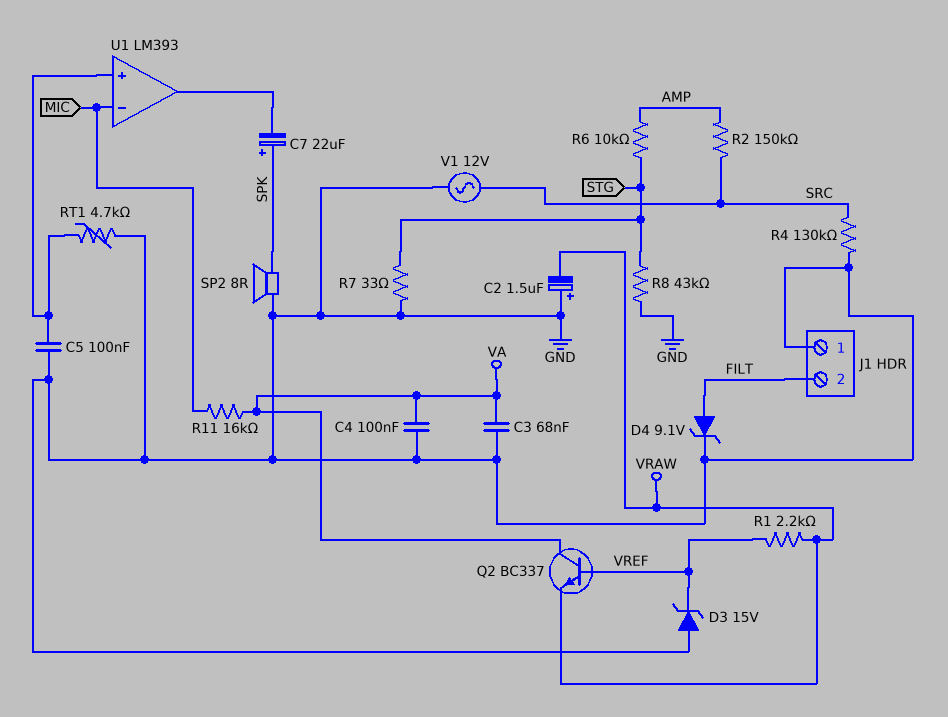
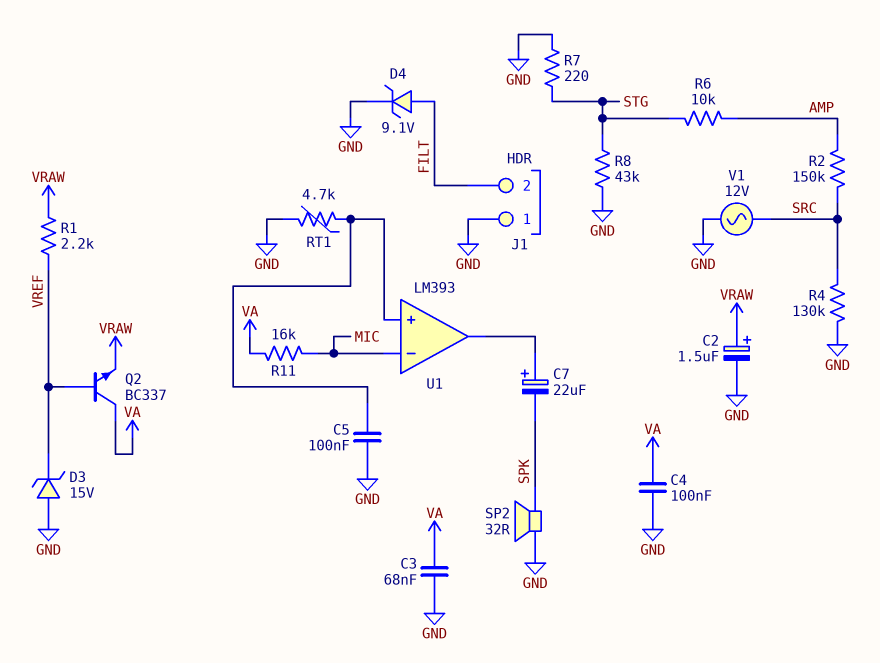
C2: 1.5uF (plus GND, minus VRAW) -> 1.5uF (plus VRAW, minus GND)
C7: 22uF (plus SPK, minus U1/out) -> 22uF (plus U1/out, minus SPK)
R7: 33 (GND, STG) -> 220 (GND, STG)
SP2: speaker 8R (GND, SPK) -> speaker 32R (GND, SPK)

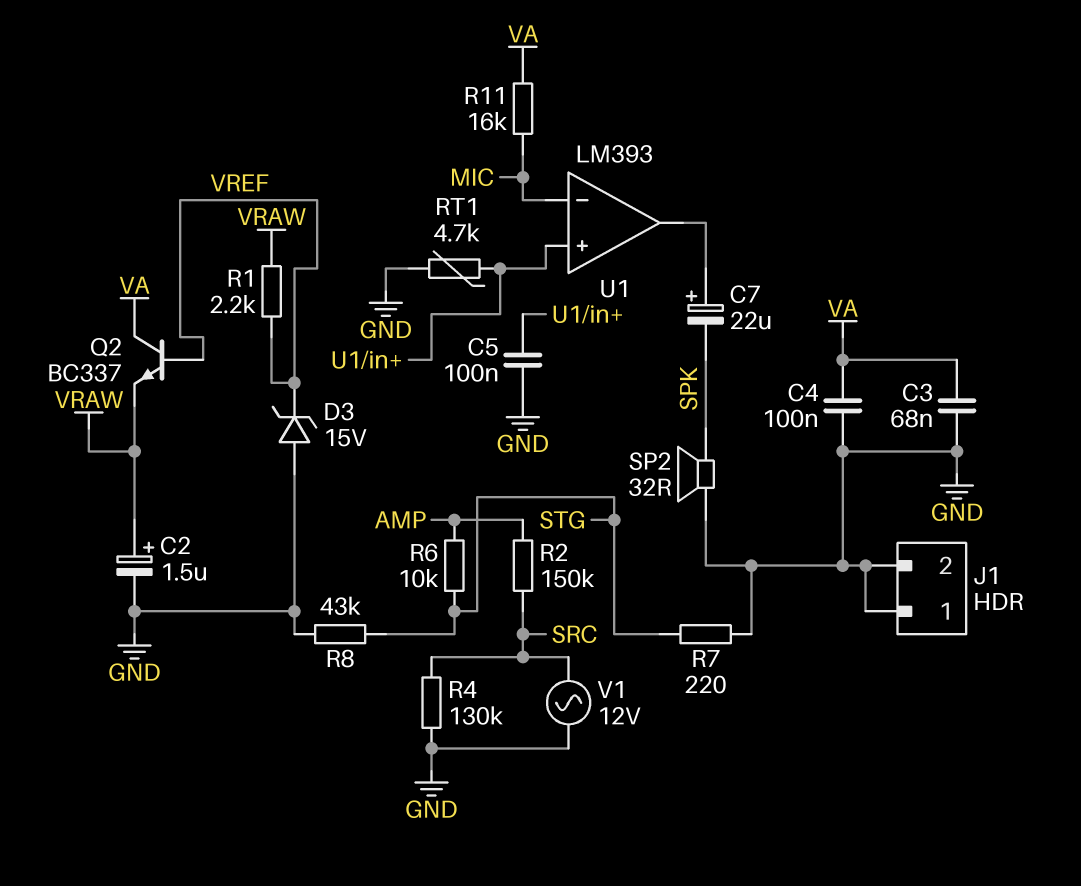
D4: zener 9.1V (A FILT, K GND) -> none
J1 pin 2: FILT -> GND

